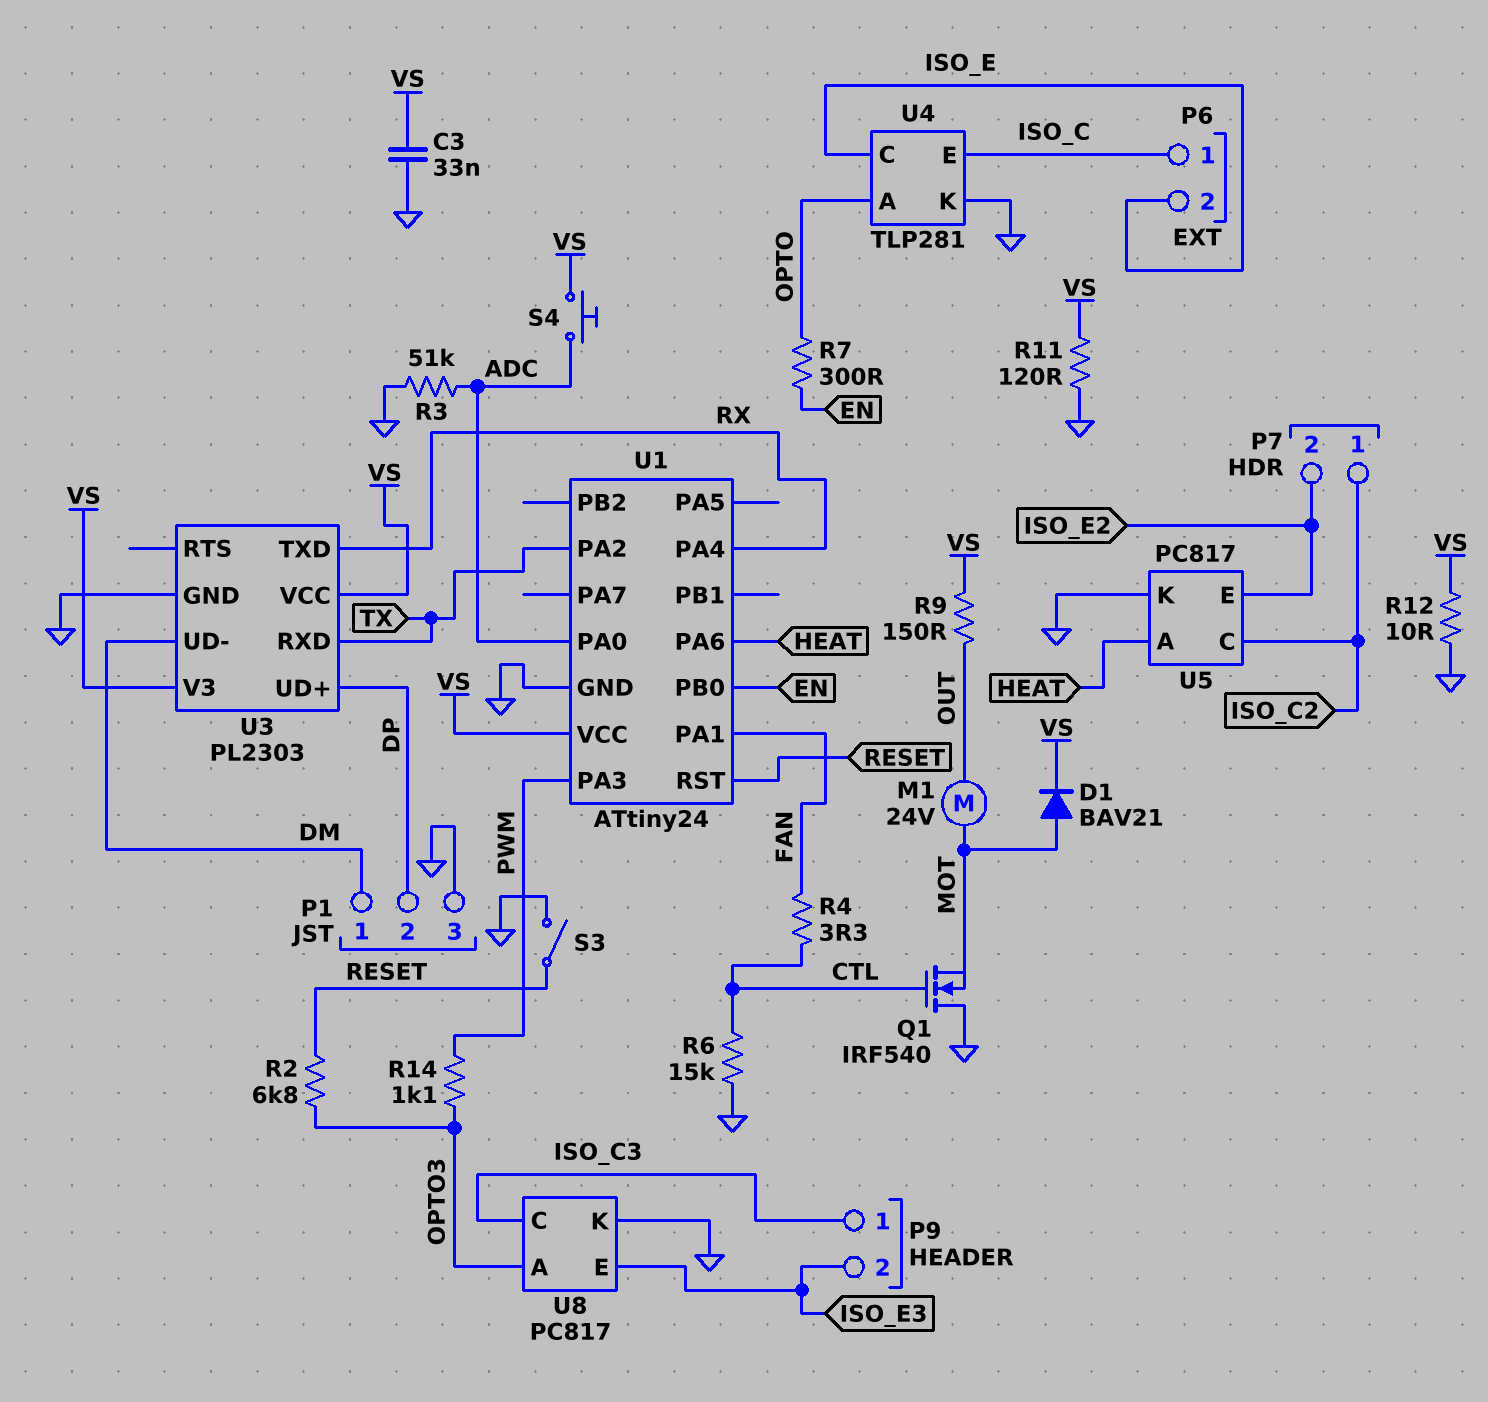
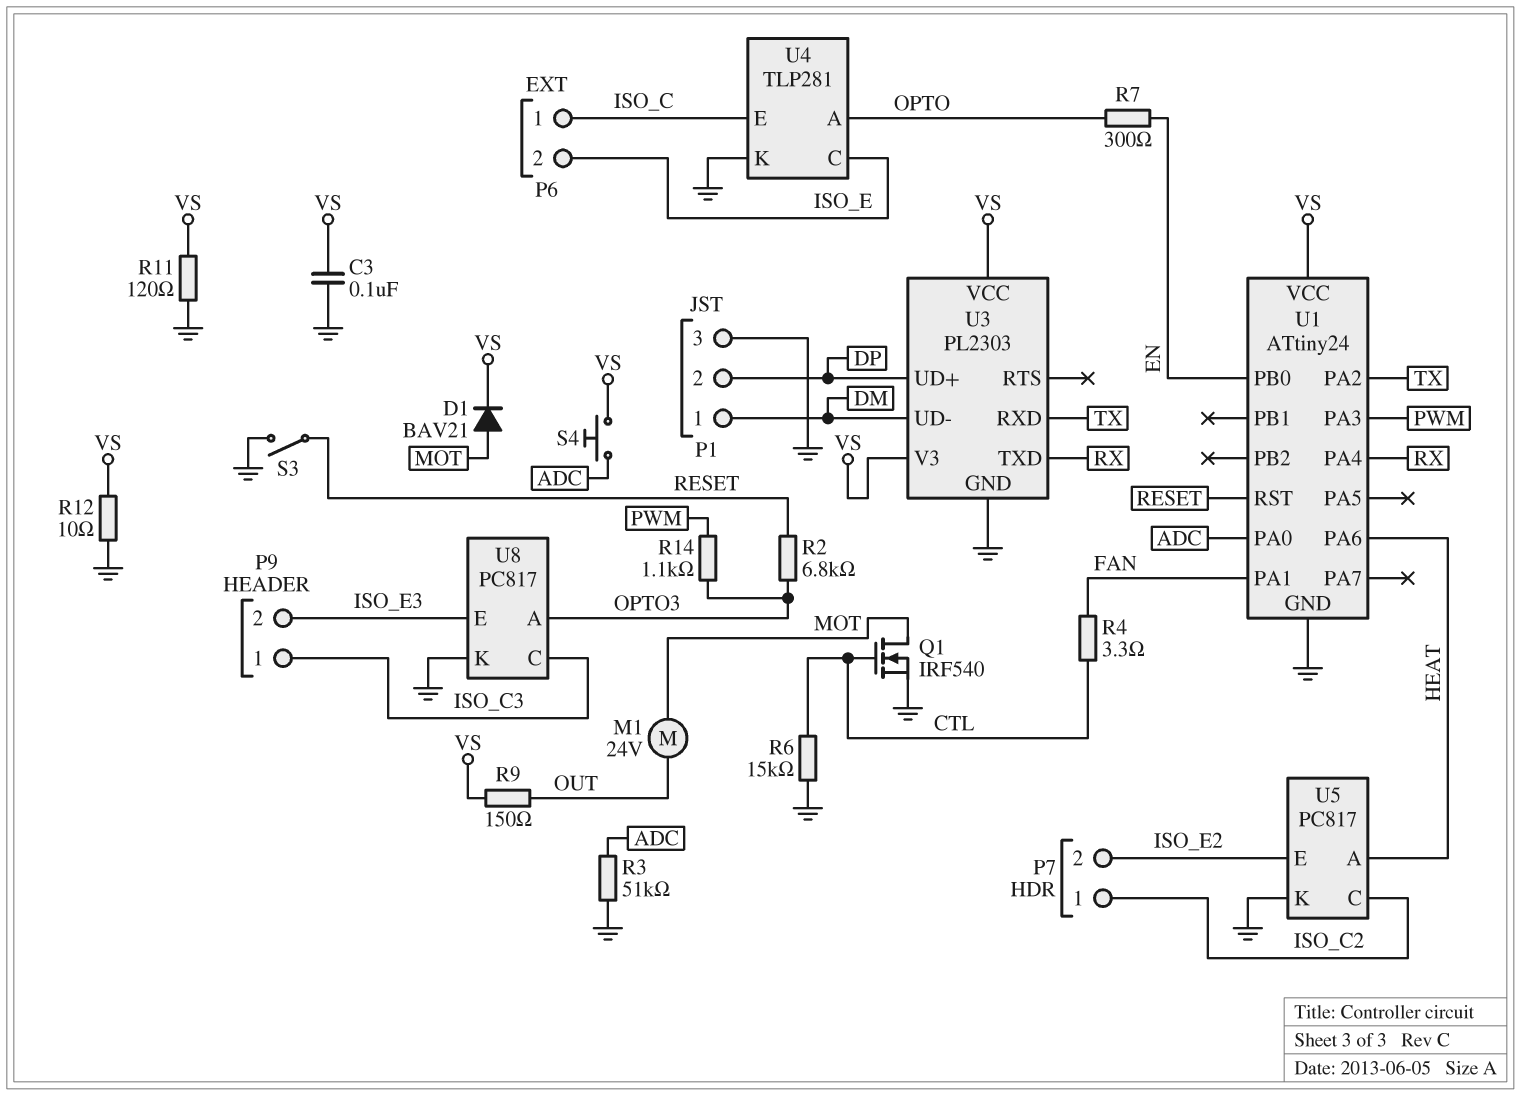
C3: 33nF (GND, VS) -> 100nF (GND, VS)
Q1: NMOS IRF540 (G CTL, D GND, S MOT) -> NMOS IRF540 (G CTL, D MOT, S GND)

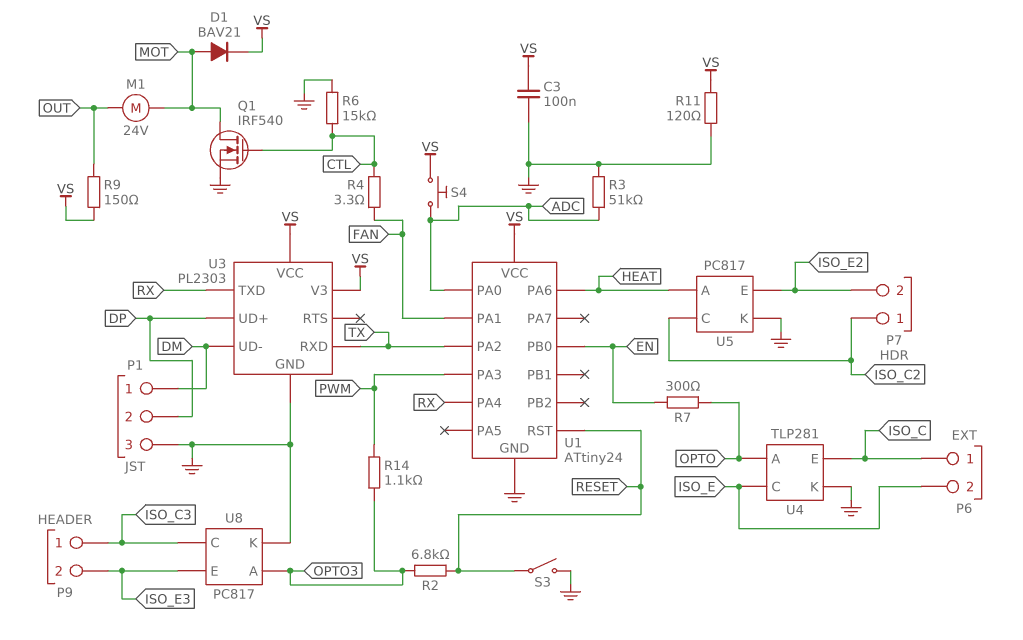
R12: 10 (GND, VS) -> none

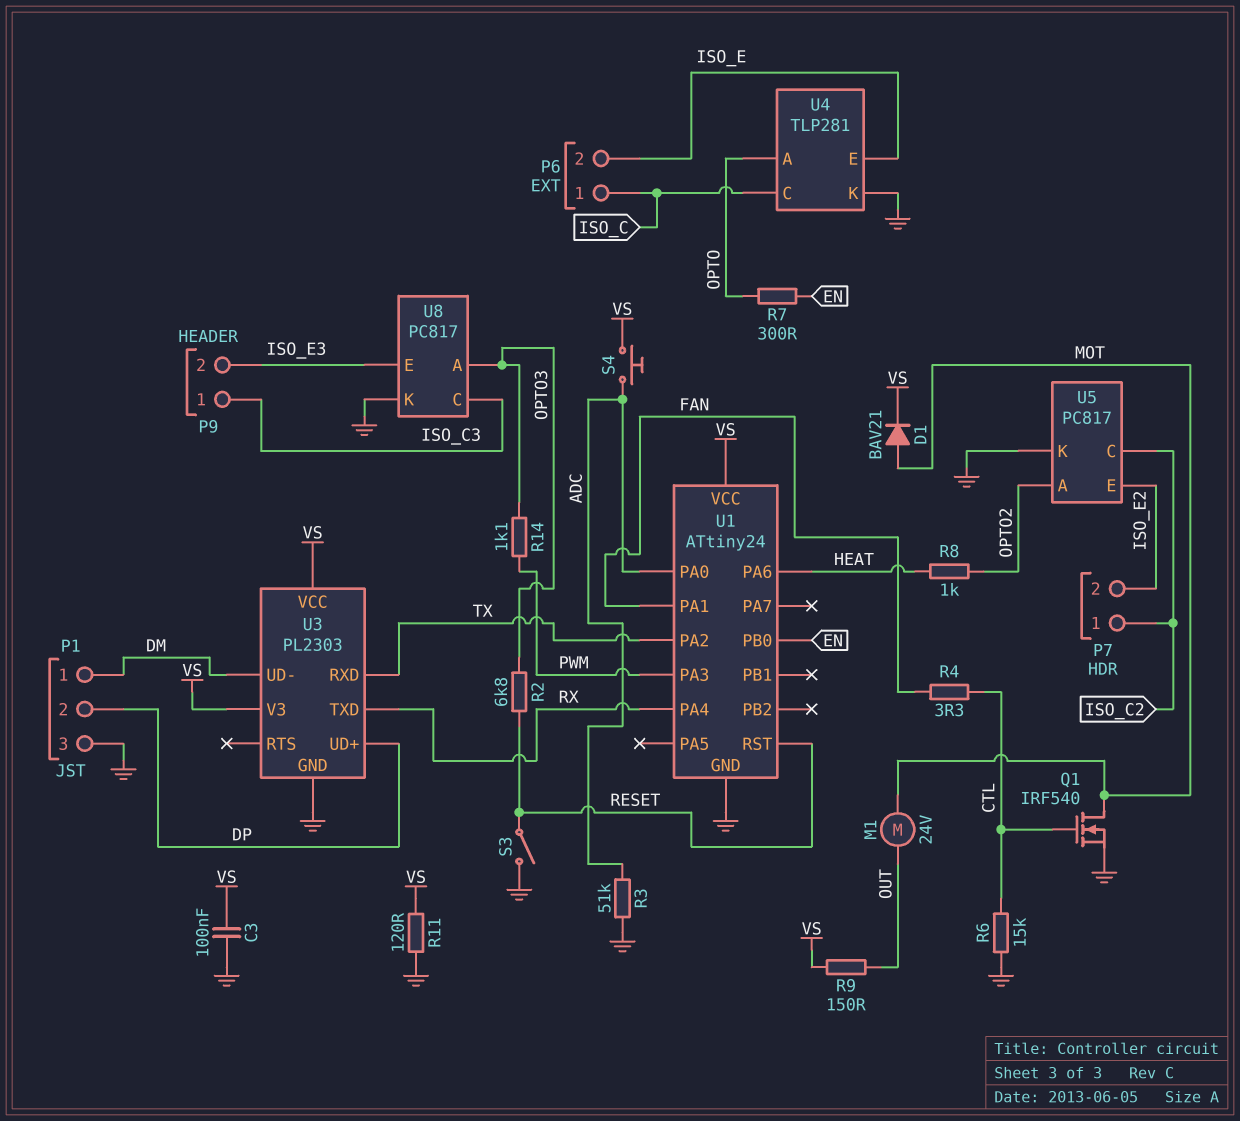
R8: none -> 1k (HEAT, OPTO2)
U4 pin C: ISO_E -> ISO_C
U4 pin E: ISO_C -> ISO_E
U5 pin A: HEAT -> OPTO2

